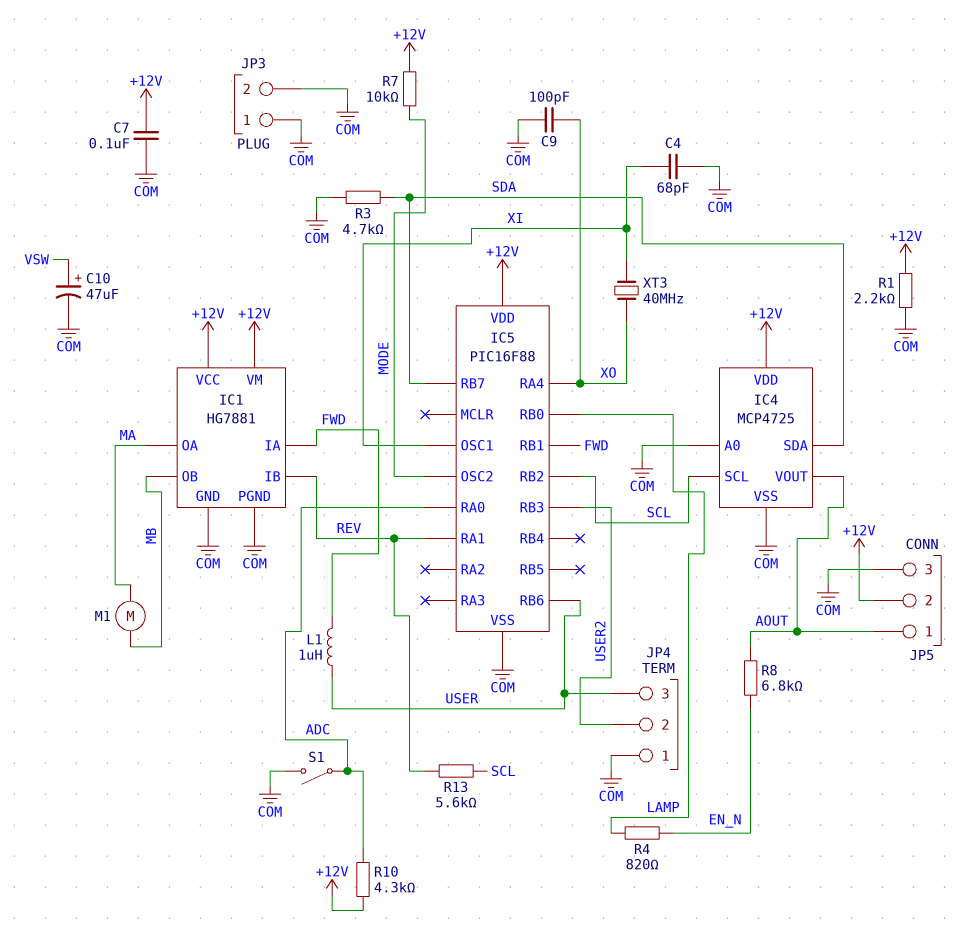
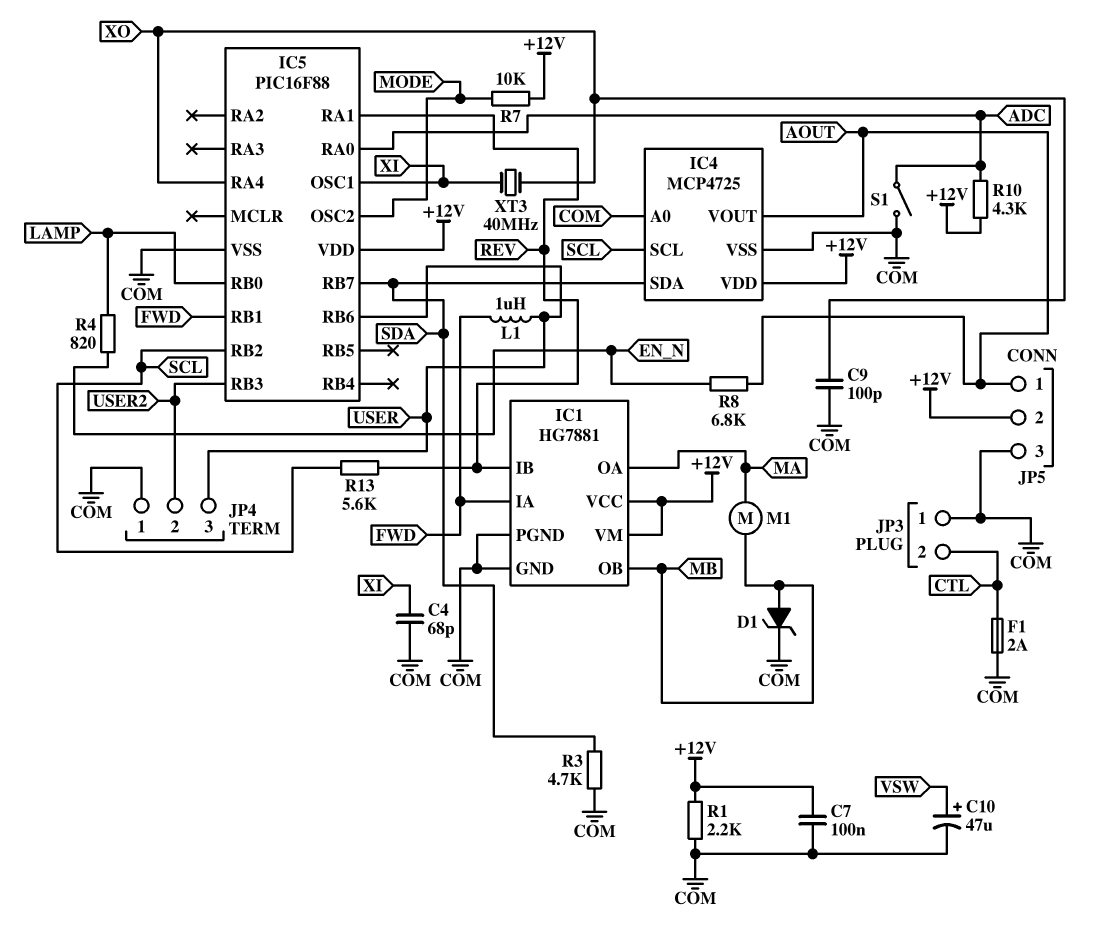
D1: none -> zener (A MB, K COM)
F1: none -> 2A (COM, CTL)
JP3 pin 2: COM -> CTL

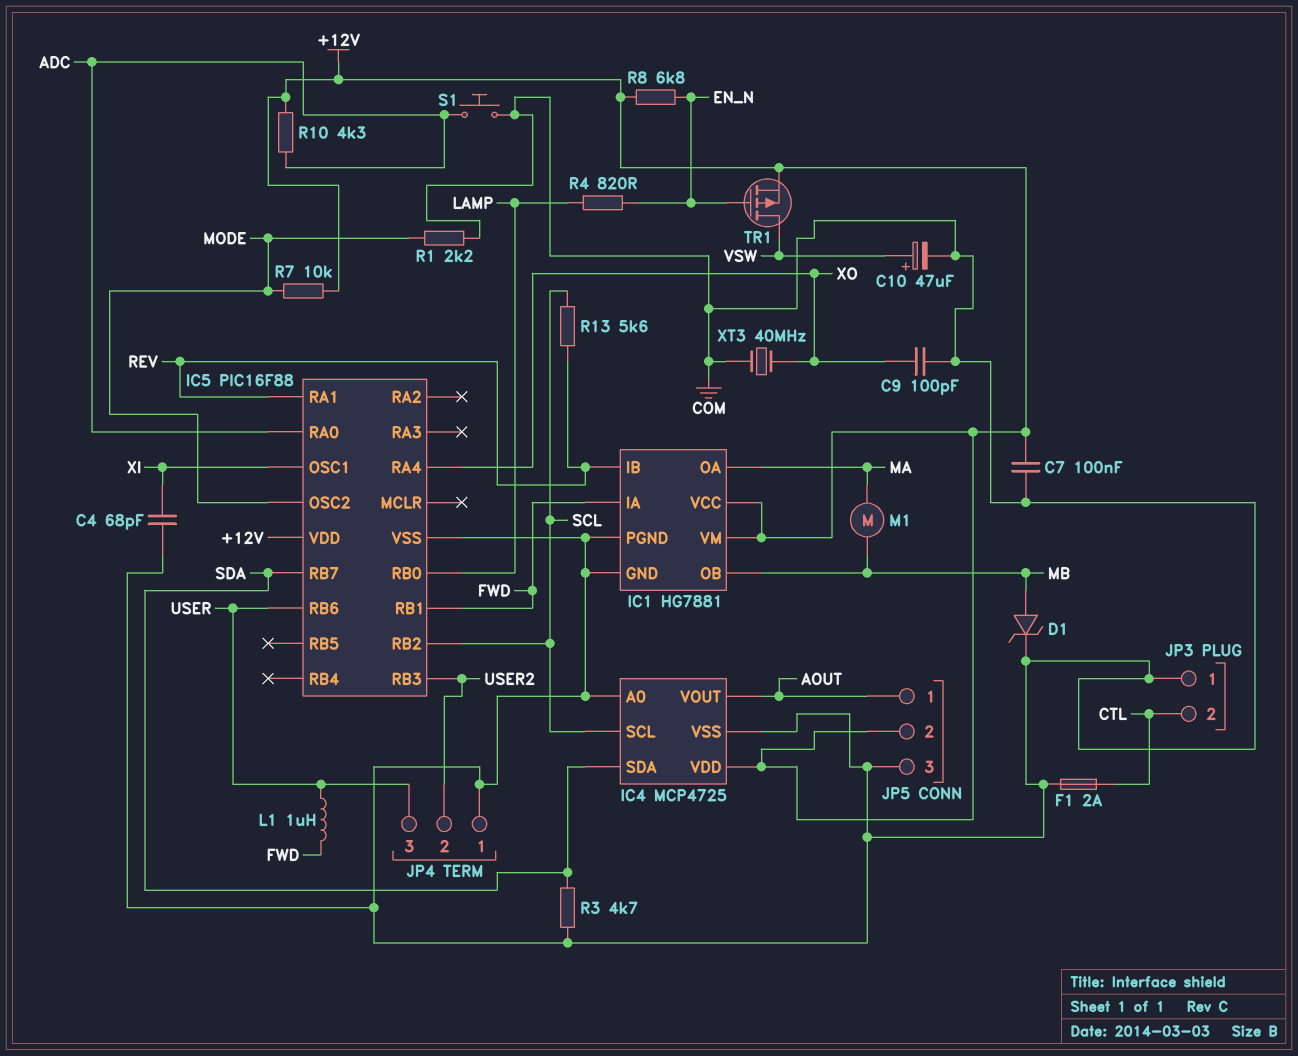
R1: 2.2k (+12V, COM) -> 2.2k (COM, MODE)
R8: 6.8k (AOUT, EN_N) -> 6.8k (+12V, EN_N)
S1: switch (ADC, COM) -> button (ADC, COM)
TR1: none -> PMOS (G EN_N, D VSW, S +12V)
XT3: 40MHz (XI, XO) -> 40MHz (COM, XO)

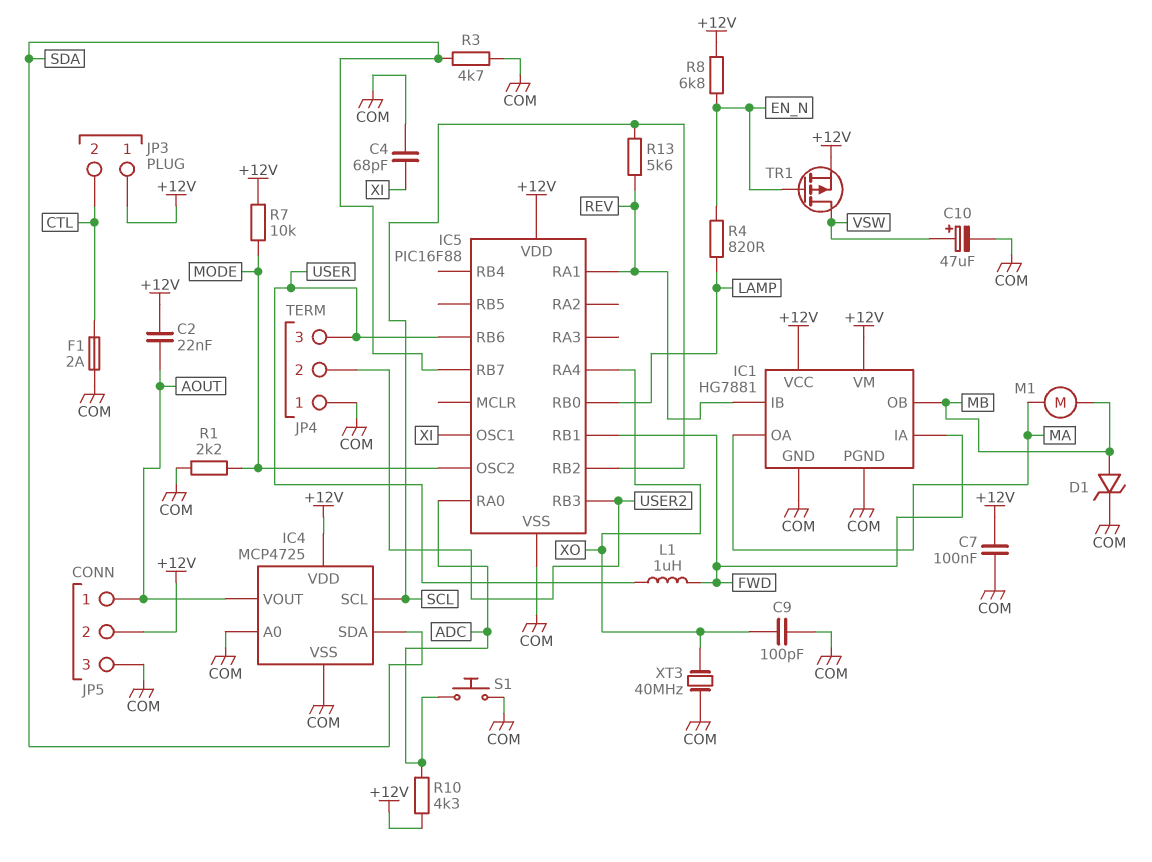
C2: none -> 22nF (+12V, AOUT)
JP3 pin 1: COM -> +12V

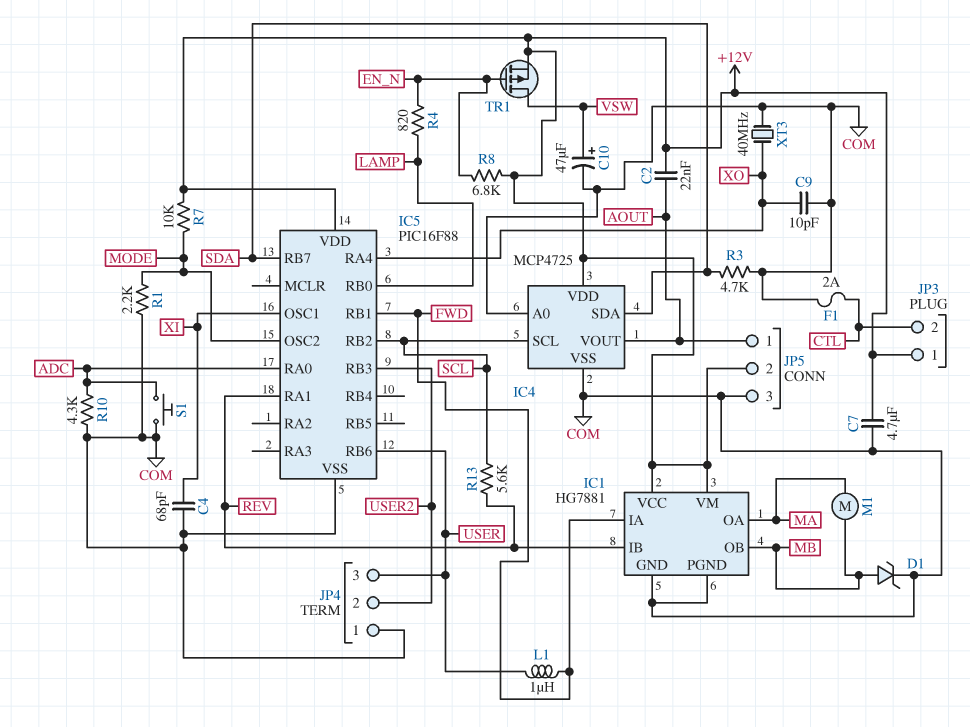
C7: 100nF (+12V, COM) -> 4.7uF (+12V, COM)
C9: 100pF (COM, XO) -> 10pF (COM, XO)
R10: 4.3k (+12V, ADC) -> 4.3k (ADC, COM)

